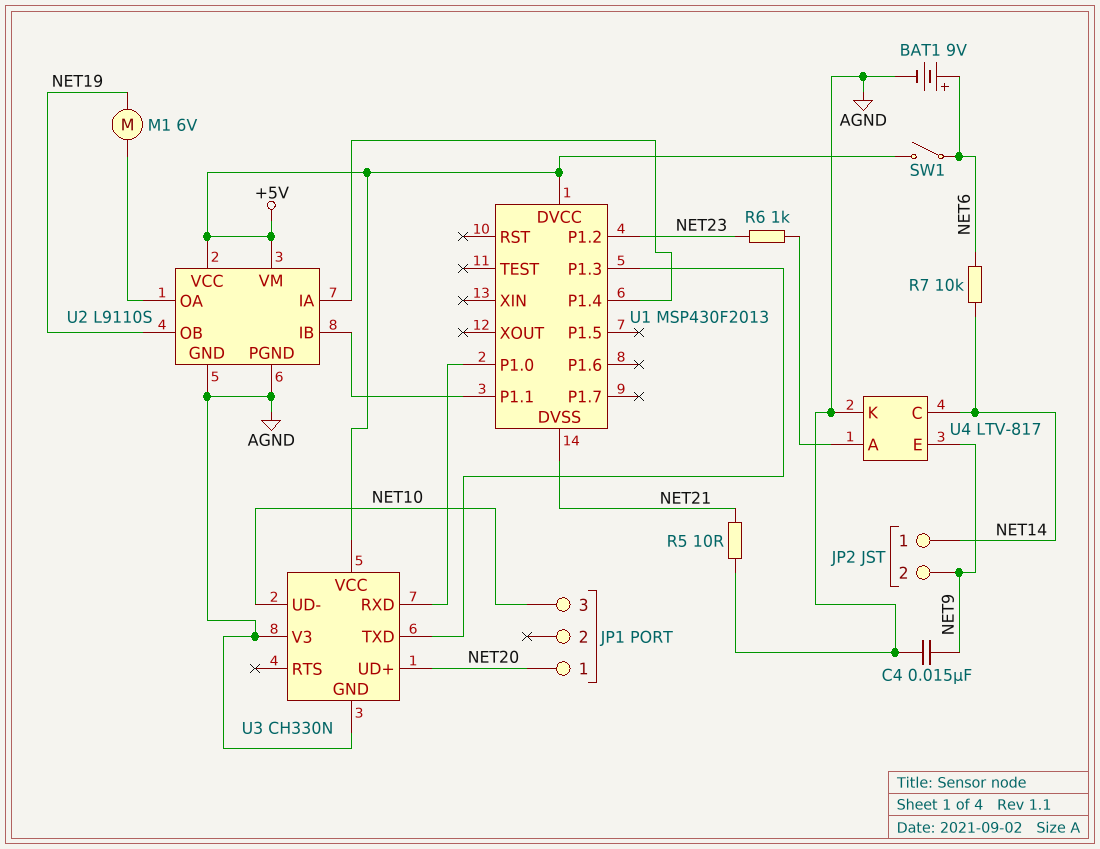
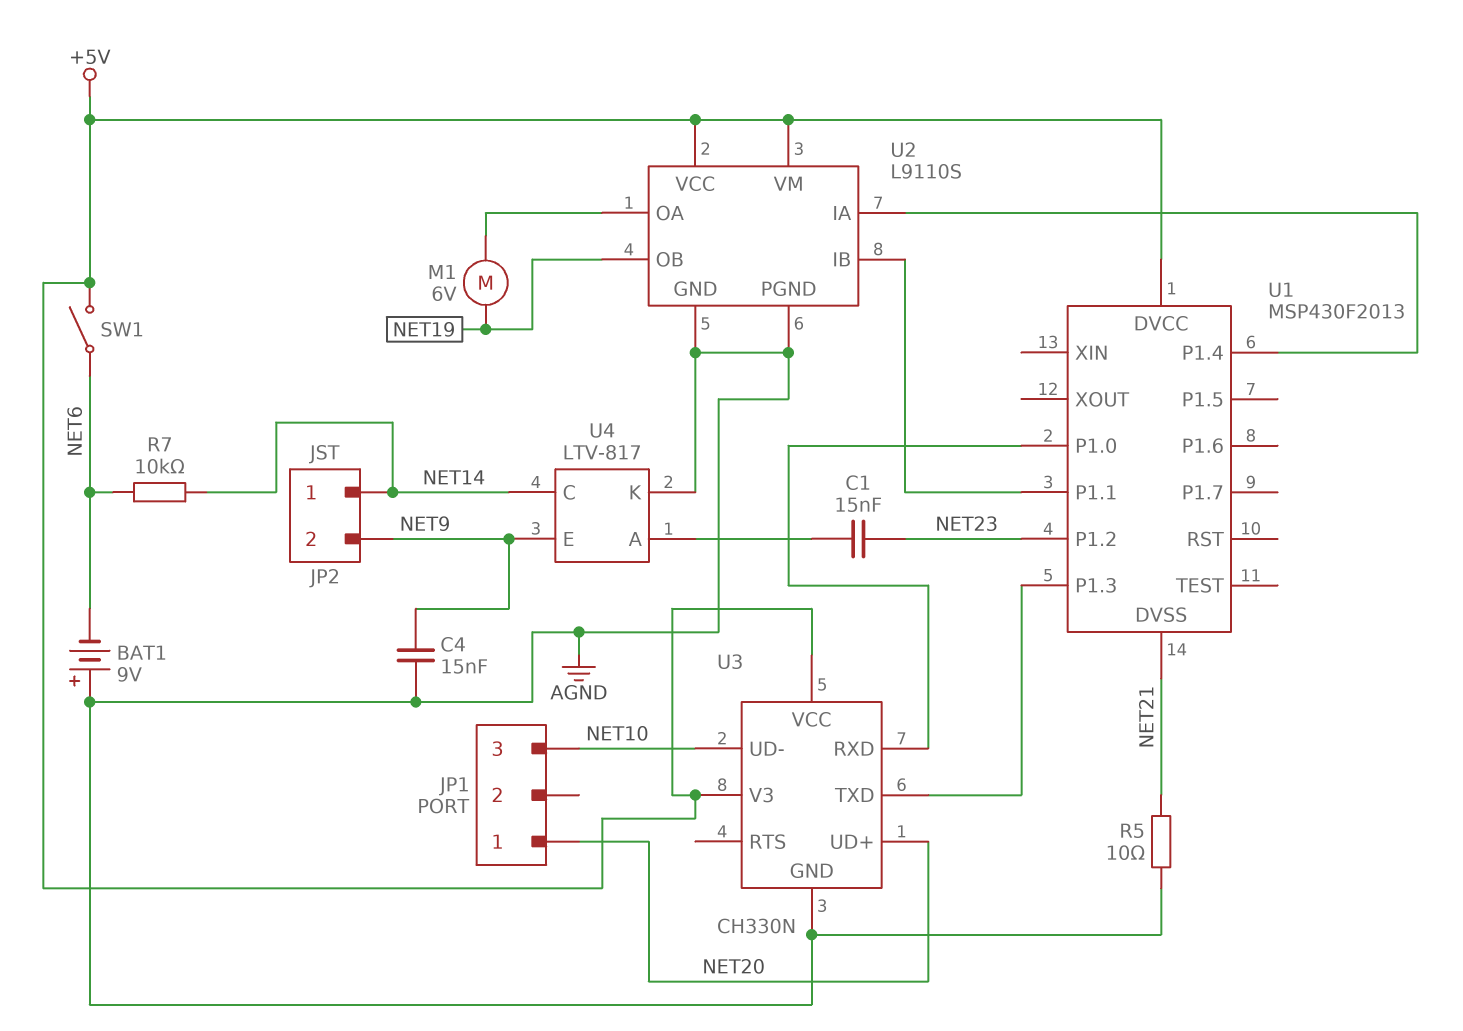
BAT1: 9V (plus NET6, minus AGND) -> 9V (plus AGND, minus NET6)
C1: none -> 15nF (NET23, U4/A)
R6: 1k (NET23, U4/A) -> none
U3 pin V3: AGND -> +5V

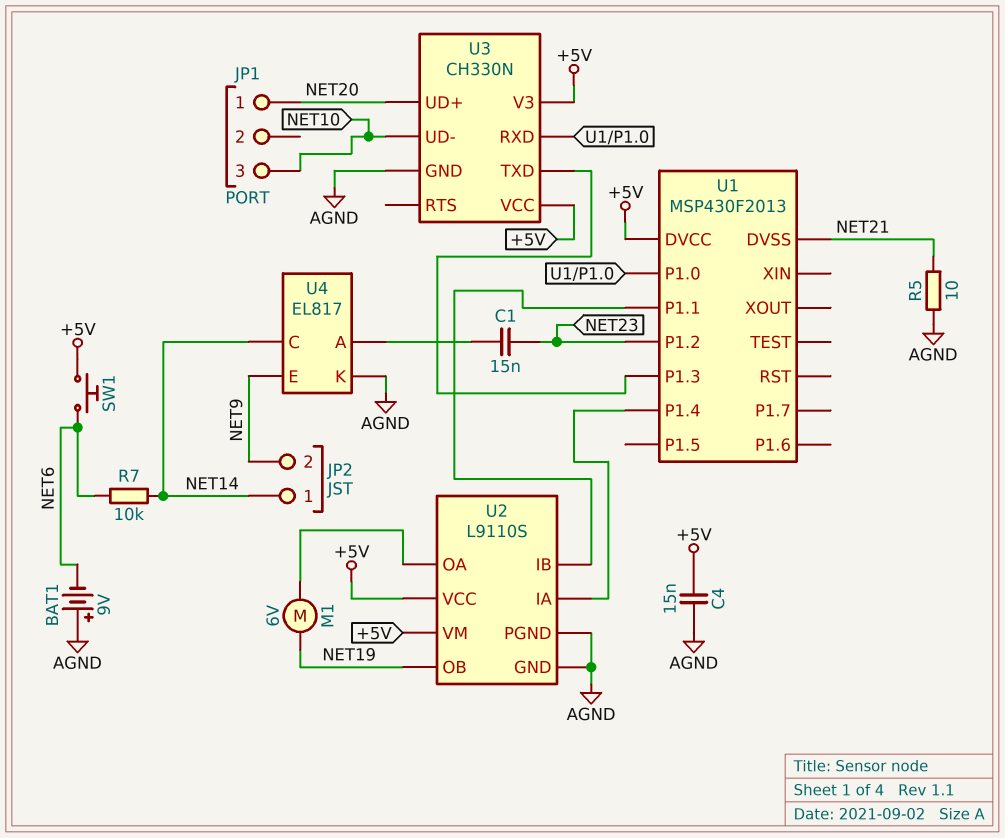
C4: 15nF (AGND, NET9) -> 15nF (+5V, AGND)
SW1: switch (+5V, NET6) -> button (+5V, NET6)
U4: LTV-817 -> EL817

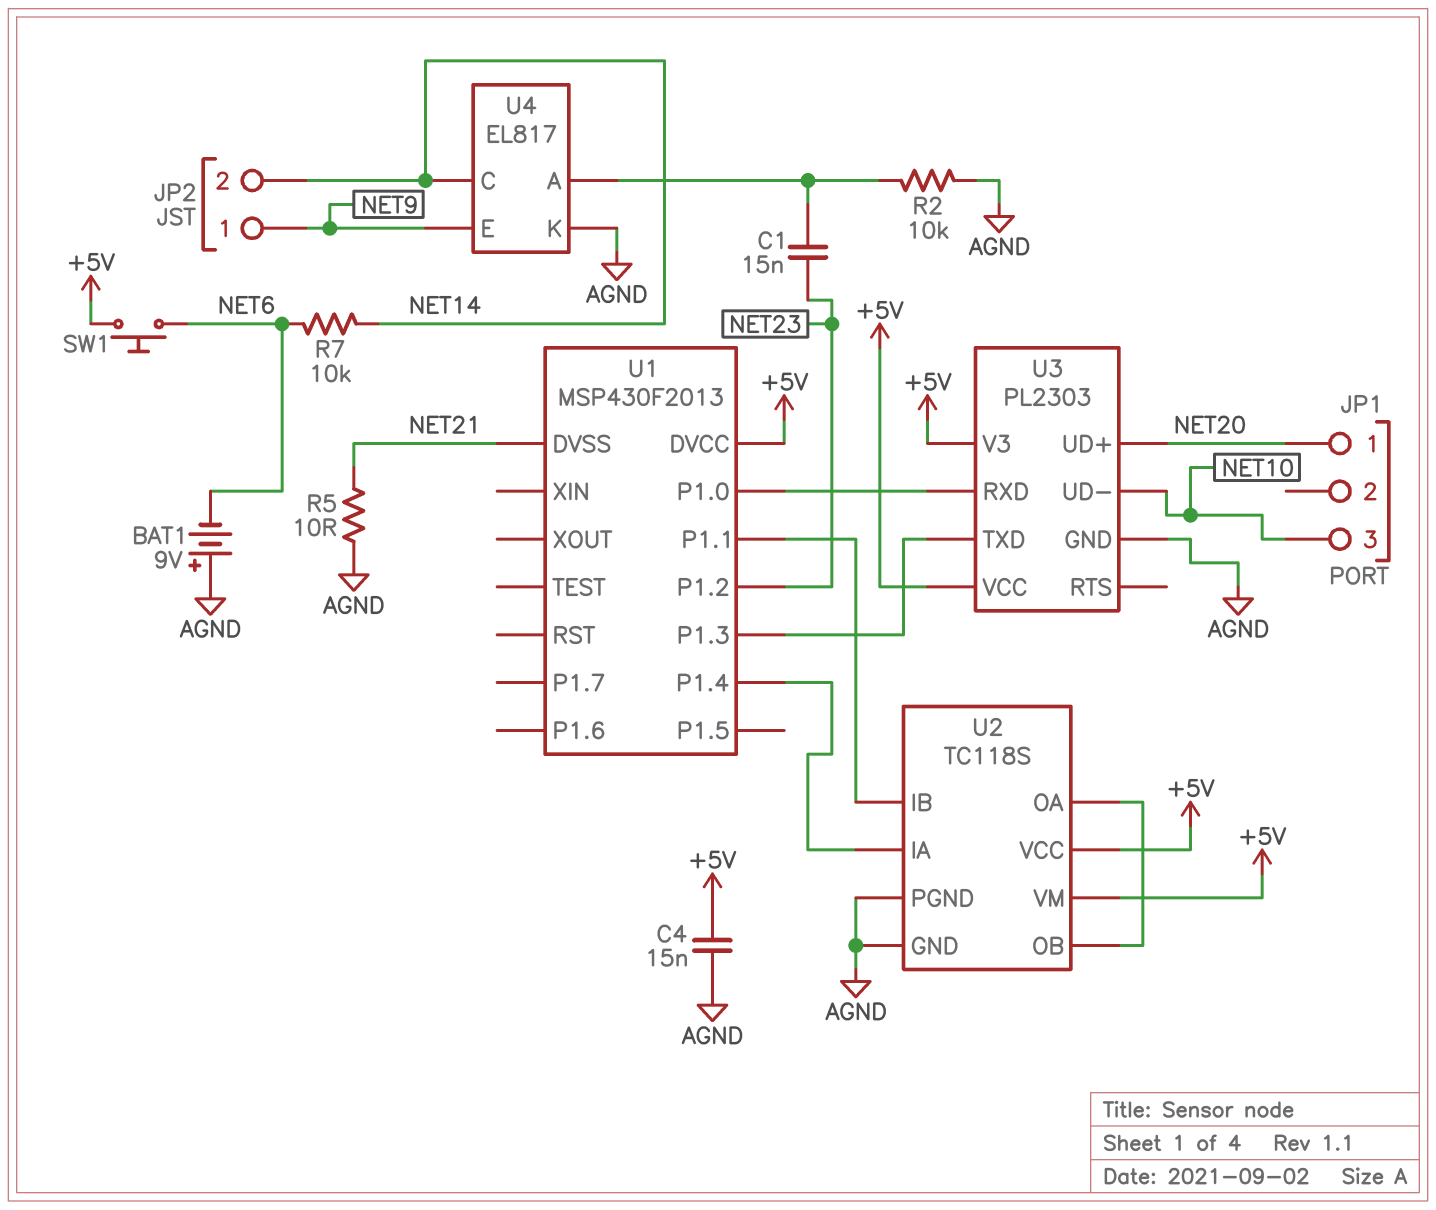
JP2 pin 1: NET14 -> NET9
JP2 pin 2: NET9 -> NET14
M1: motor 6V (NET19, U2/OA) -> none
R2: none -> 10k (AGND, U4/A)
U2: L9110S -> TC118S
U2 pin OB: NET19 -> U2/OA
U3: CH330N -> PL2303

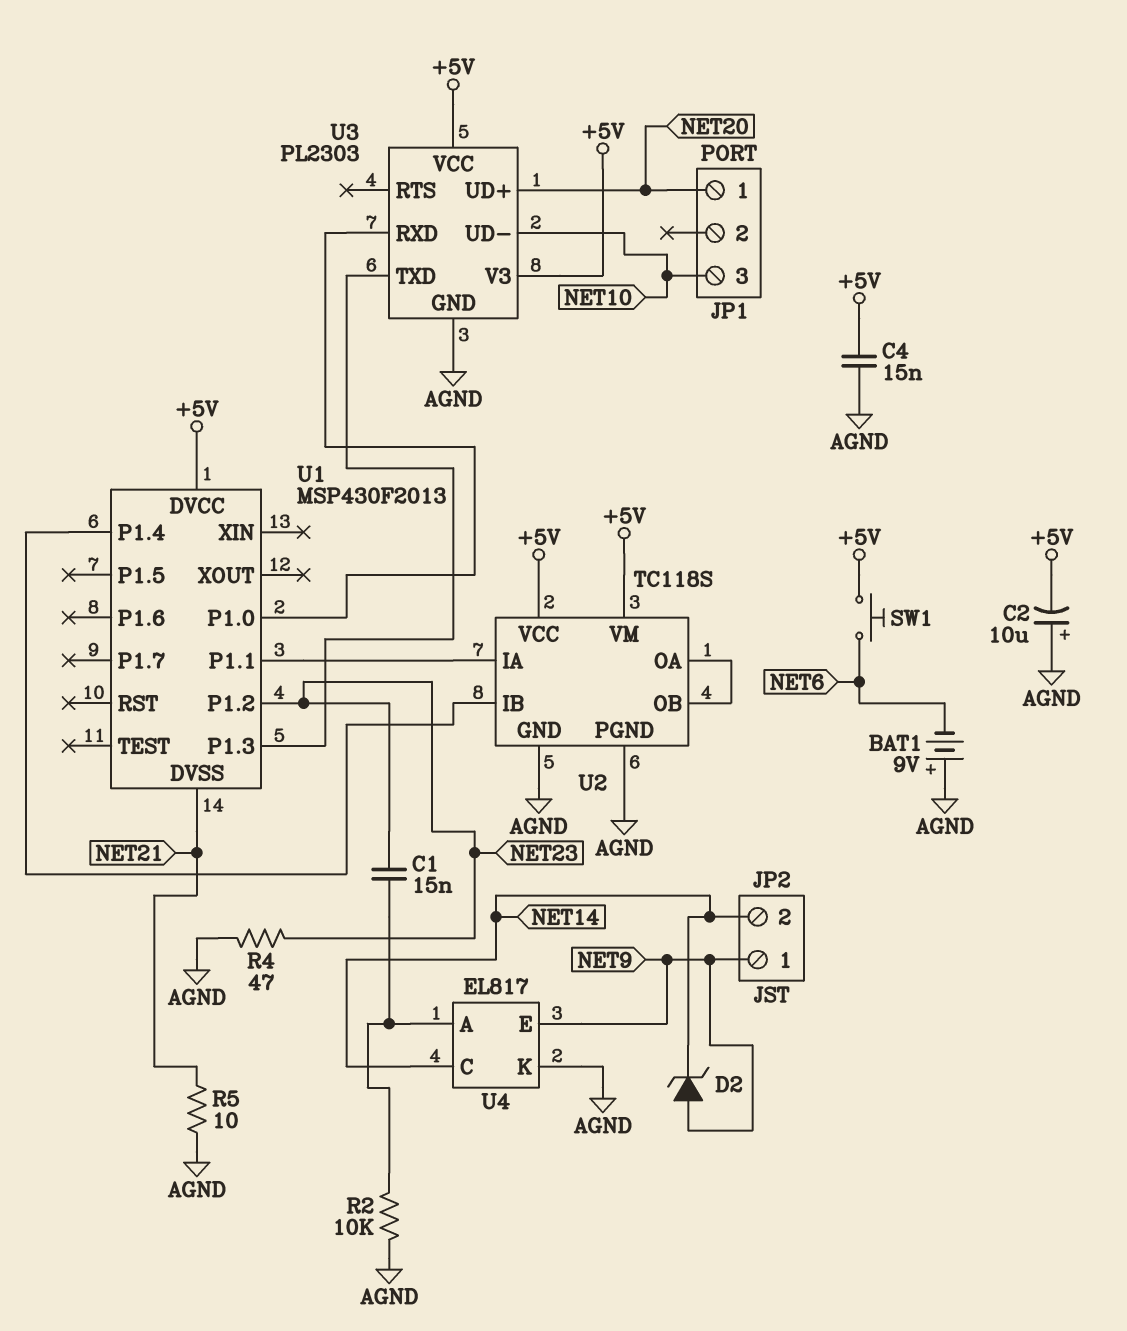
C2: none -> 10uF (plus AGND, minus +5V)
D2: none -> zener (A NET9, K NET14)
R4: none -> 47 (AGND, NET23)
R7: 10k (NET6, NET14) -> none
U2 pin IA: U1/P1.4 -> U1/P1.1
U2 pin IB: U1/P1.1 -> U1/P1.4

